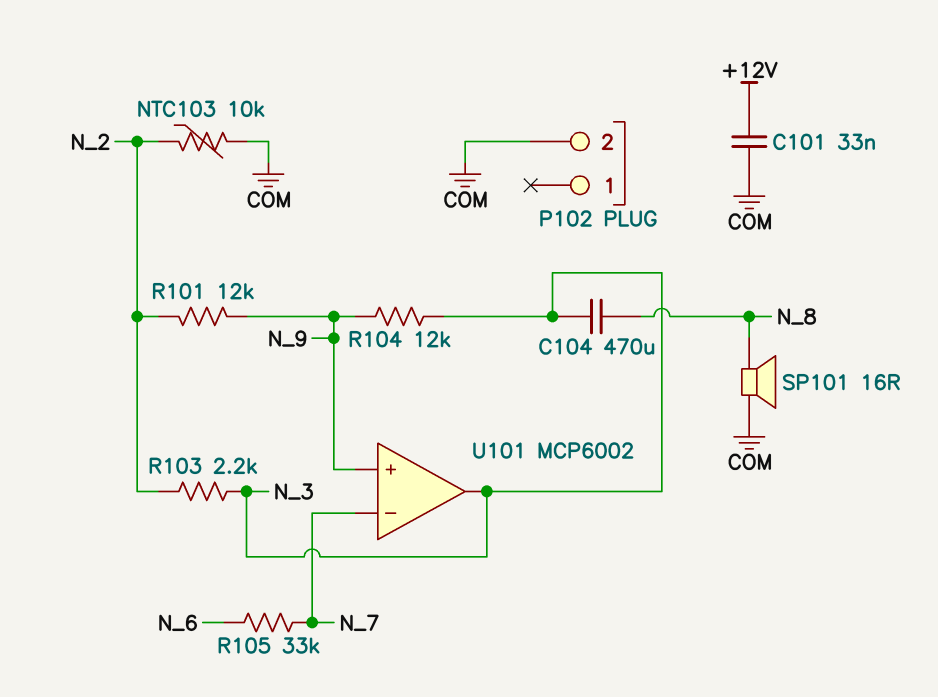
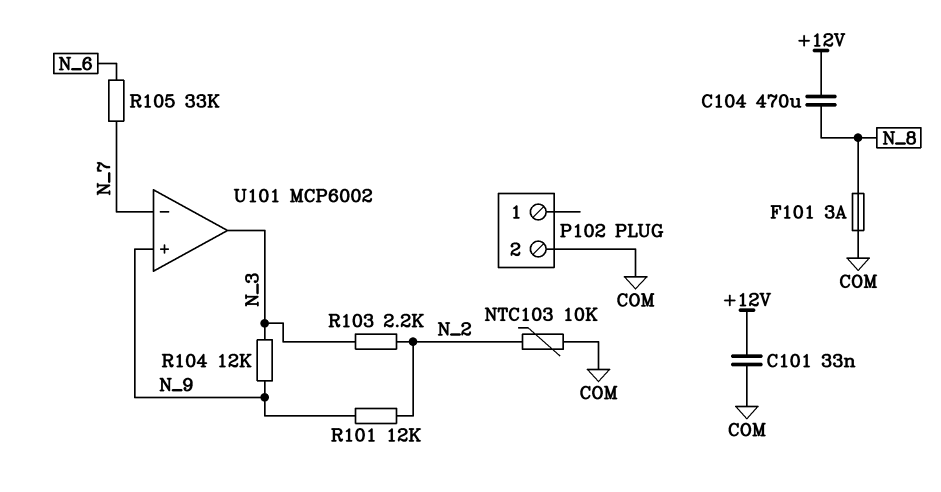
C104: 470uF (N_3, N_8) -> 470uF (+12V, N_8)
F101: none -> 3A (COM, N_8)
SP101: speaker 16R (COM, N_8) -> none

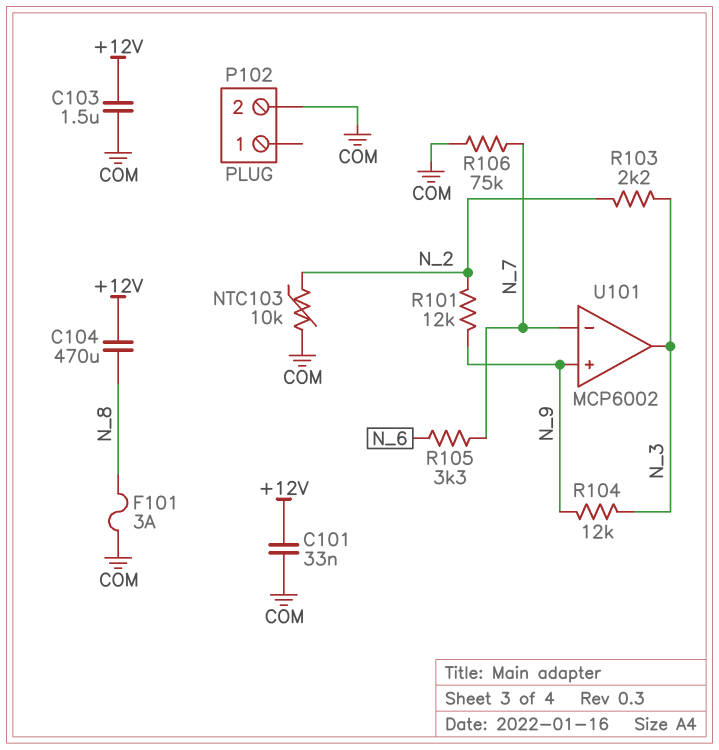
C103: none -> 1.5uF (+12V, COM)
R105: 33k (N_6, N_7) -> 3.3k (N_6, N_7)
R106: none -> 75k (COM, N_7)

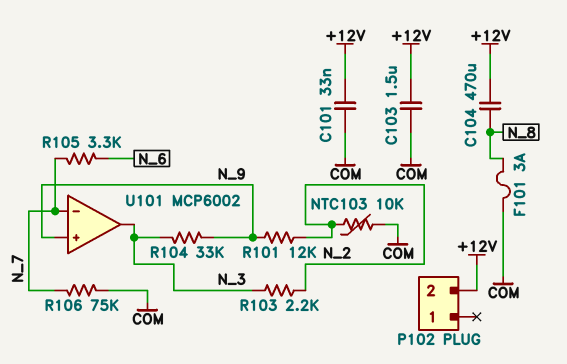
P102 pin 2: COM -> +12V
R104: 12k (N_3, N_9) -> 33k (N_3, N_9)

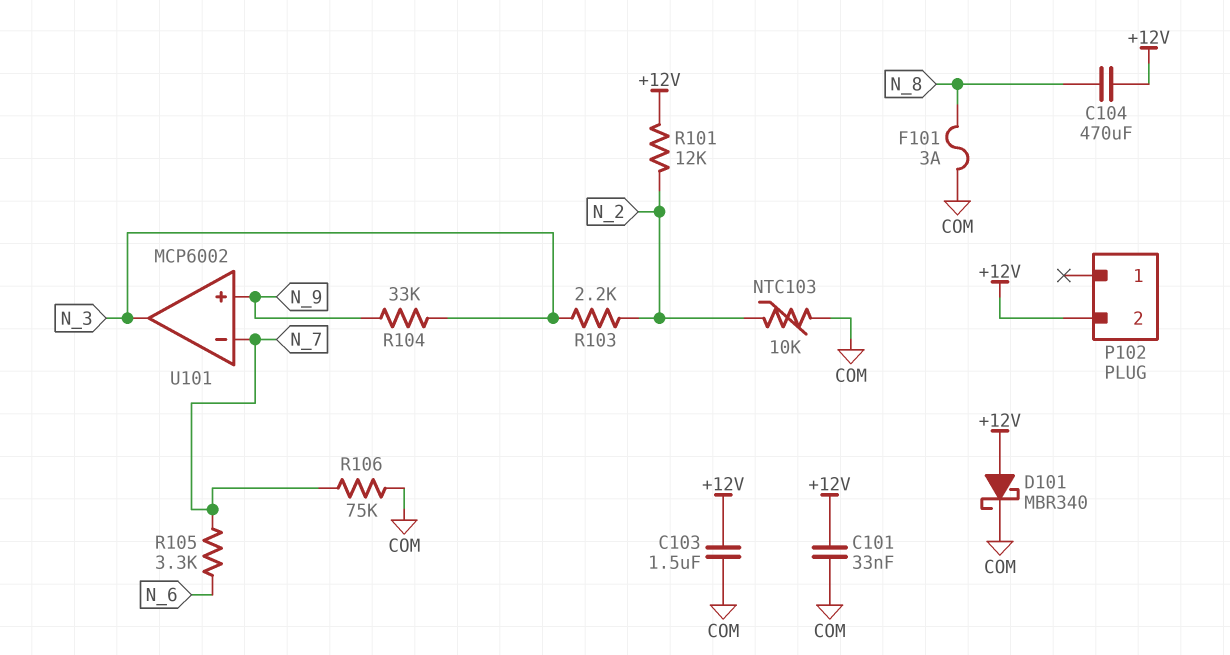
D101: none -> schottky MBR340 (A +12V, K COM)
R101: 12k (N_2, N_9) -> 12k (+12V, N_2)

